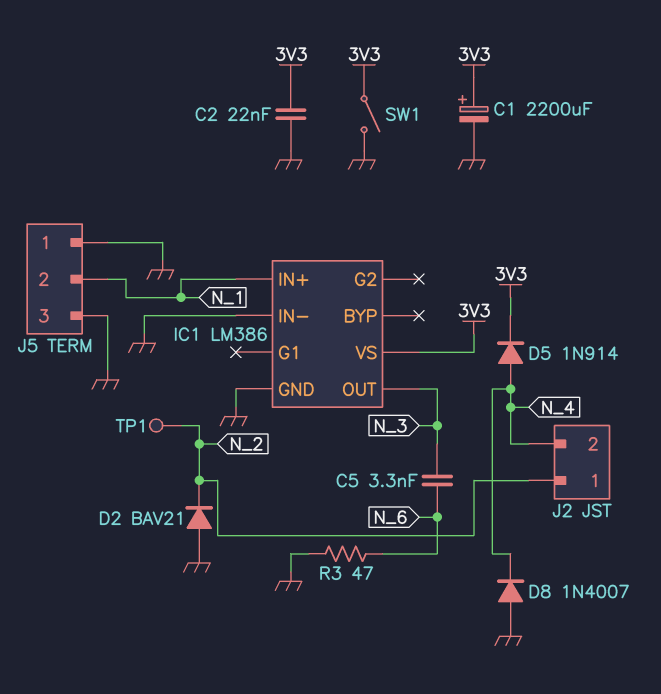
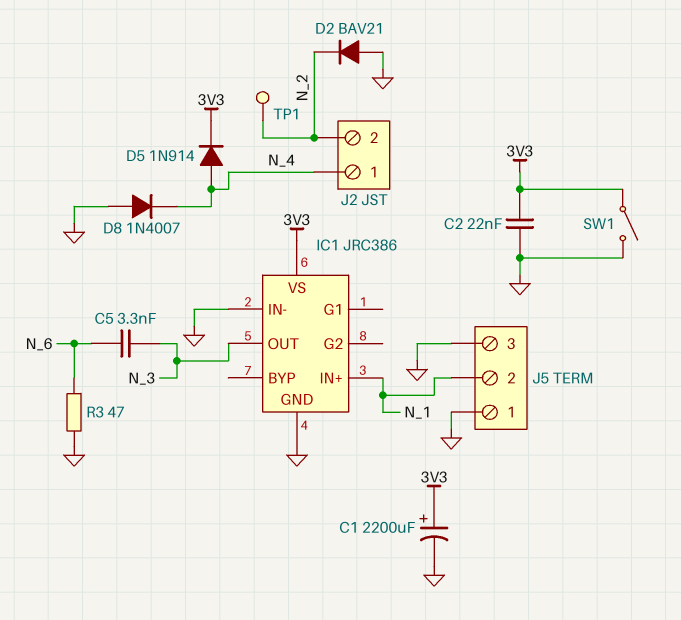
IC1: LM386 -> JRC386
J2 pin 1: N_2 -> N_4
J2 pin 2: N_4 -> N_2

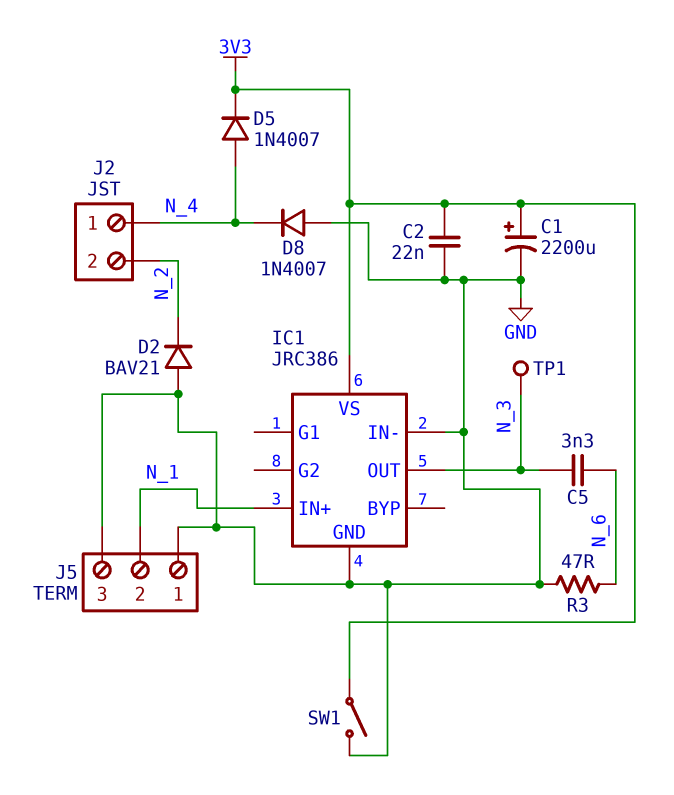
D5: diode 1N914 (A N_4, K 3V3) -> diode 1N4007 (A N_4, K 3V3)
TP1: test point (N_2) -> test point (N_3)

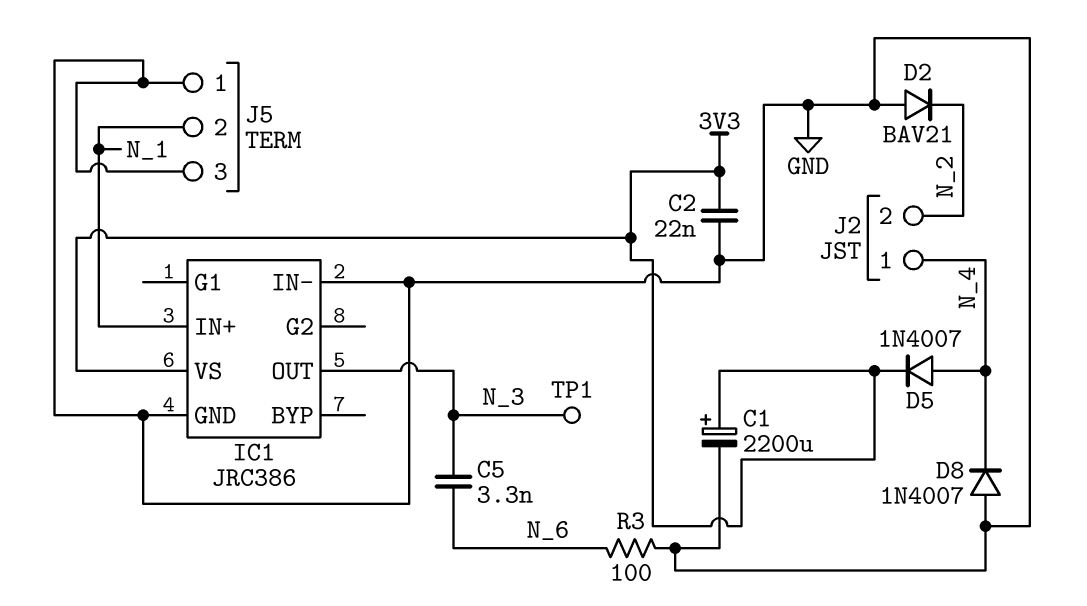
R3: 47 (GND, N_6) -> 100 (GND, N_6)
SW1: switch (3V3, GND) -> none

